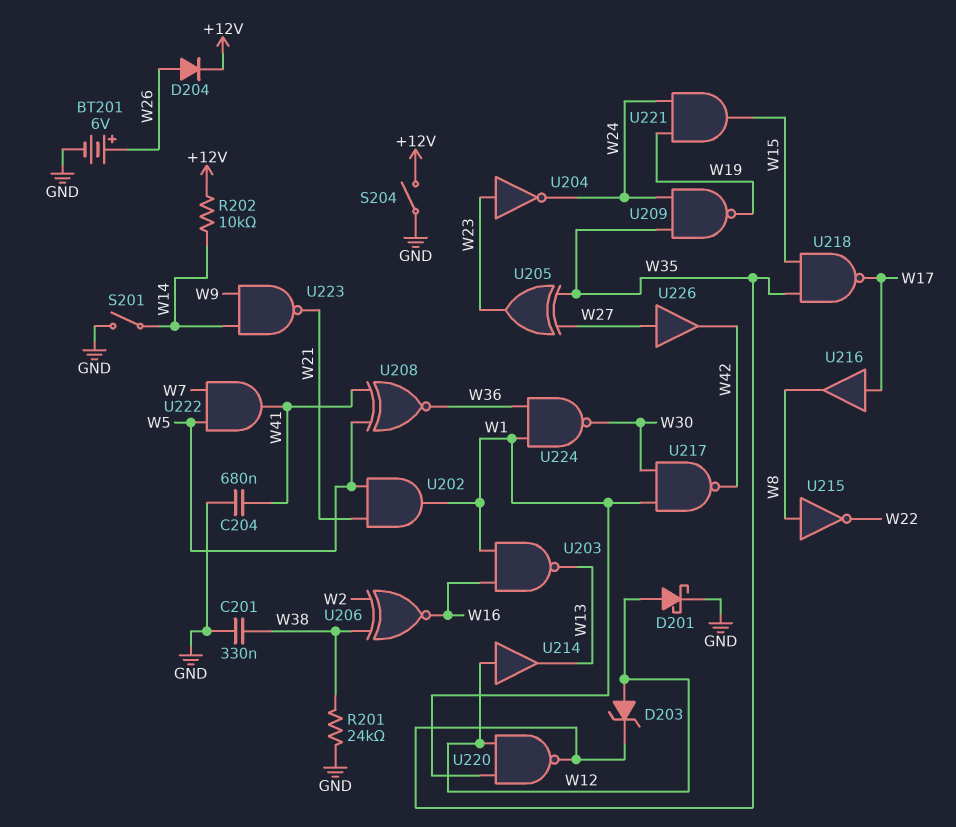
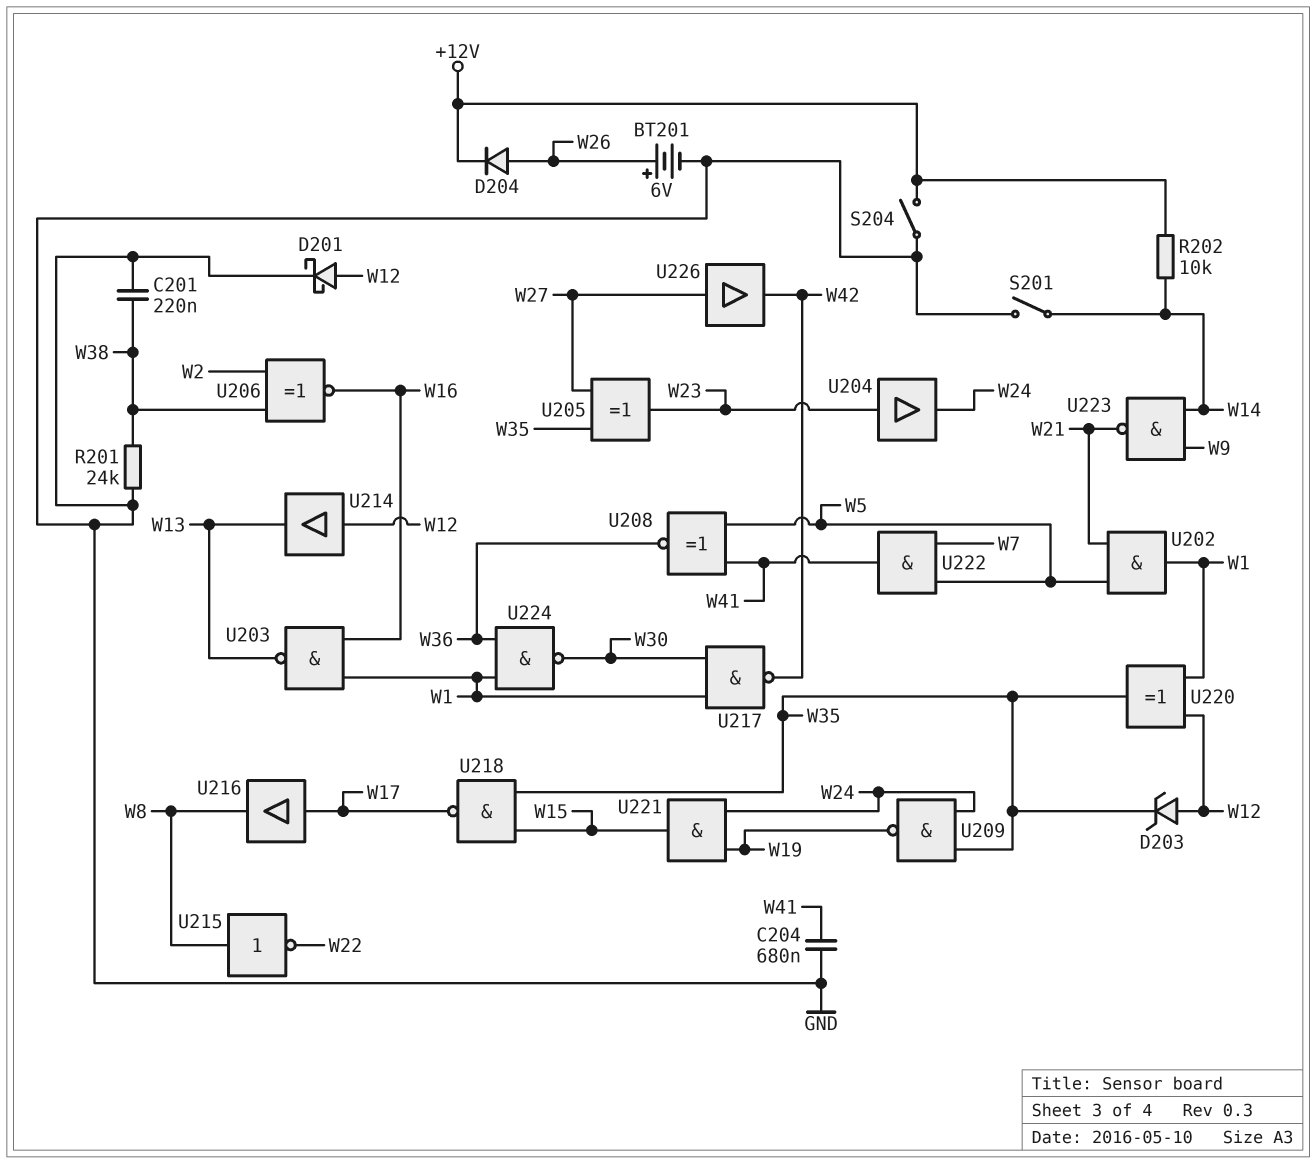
C201: 330nF (GND, W38) -> 220nF (GND, W38)
U204: NOT (in W23, out W24) -> buffer (in W23, out W24)
U220: NAND (in W1, in W12, out W35) -> XOR (in W1, in W12, out W35)

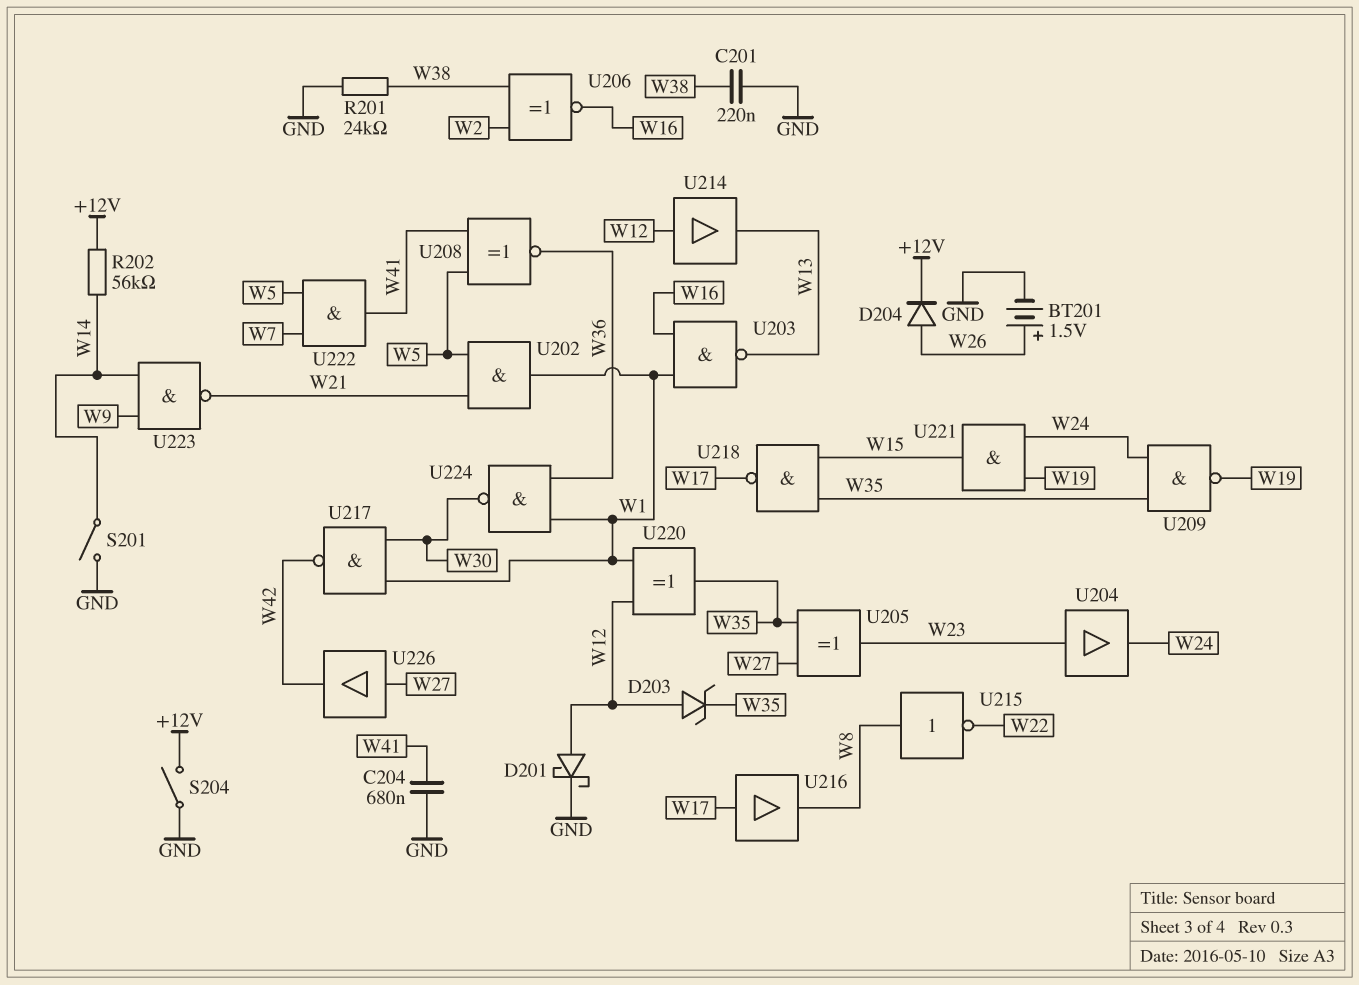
BT201: 6V (plus W26, minus GND) -> 1.5V (plus W26, minus GND)
R202: 10k (+12V, W14) -> 56k (+12V, W14)

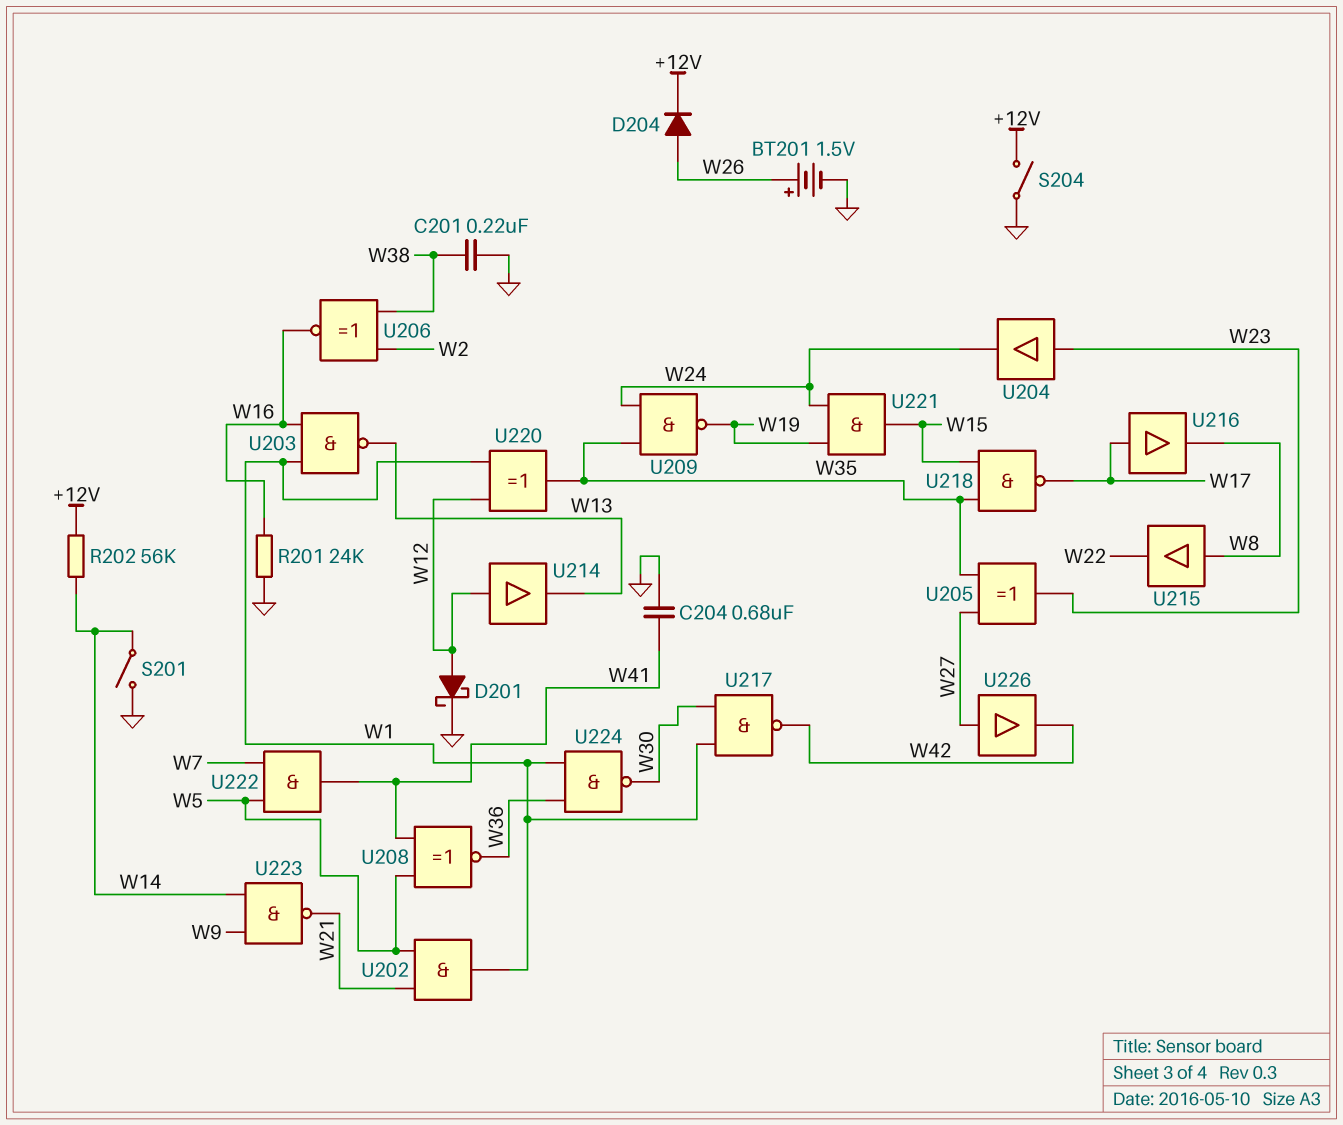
D203: zener (A W12, K W35) -> none
R201: 24k (GND, W38) -> 24k (GND, W16)
U215: NOT (in W8, out W22) -> buffer (in W8, out W22)

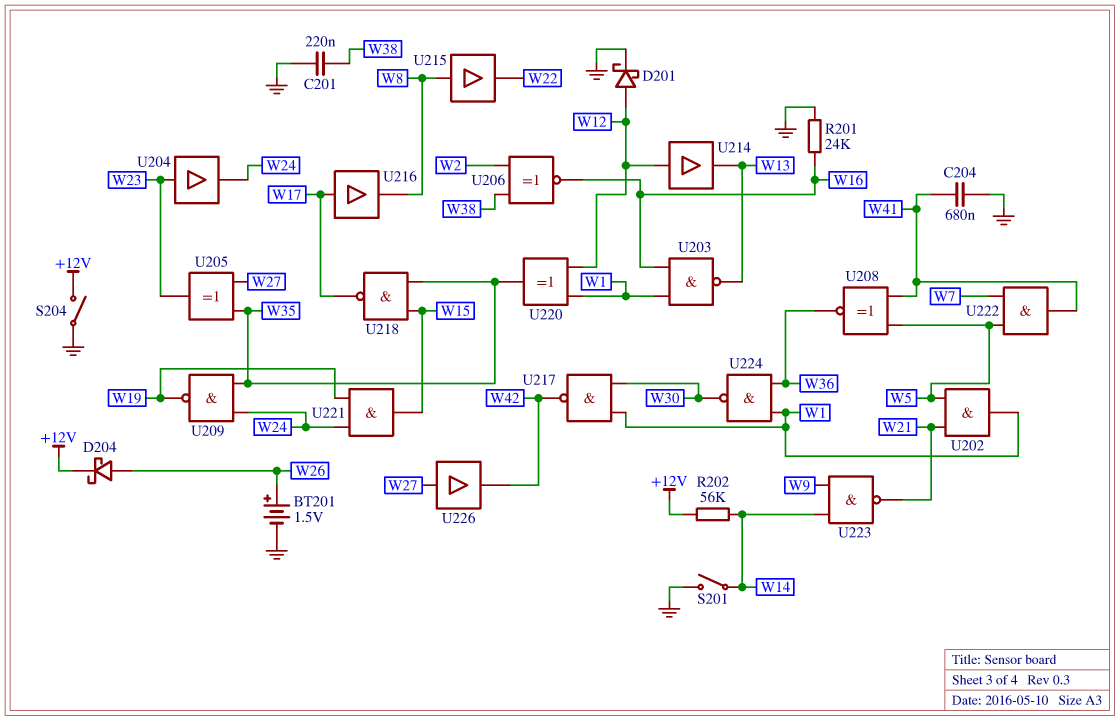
D204: diode (A W26, K +12V) -> schottky (A W26, K +12V)

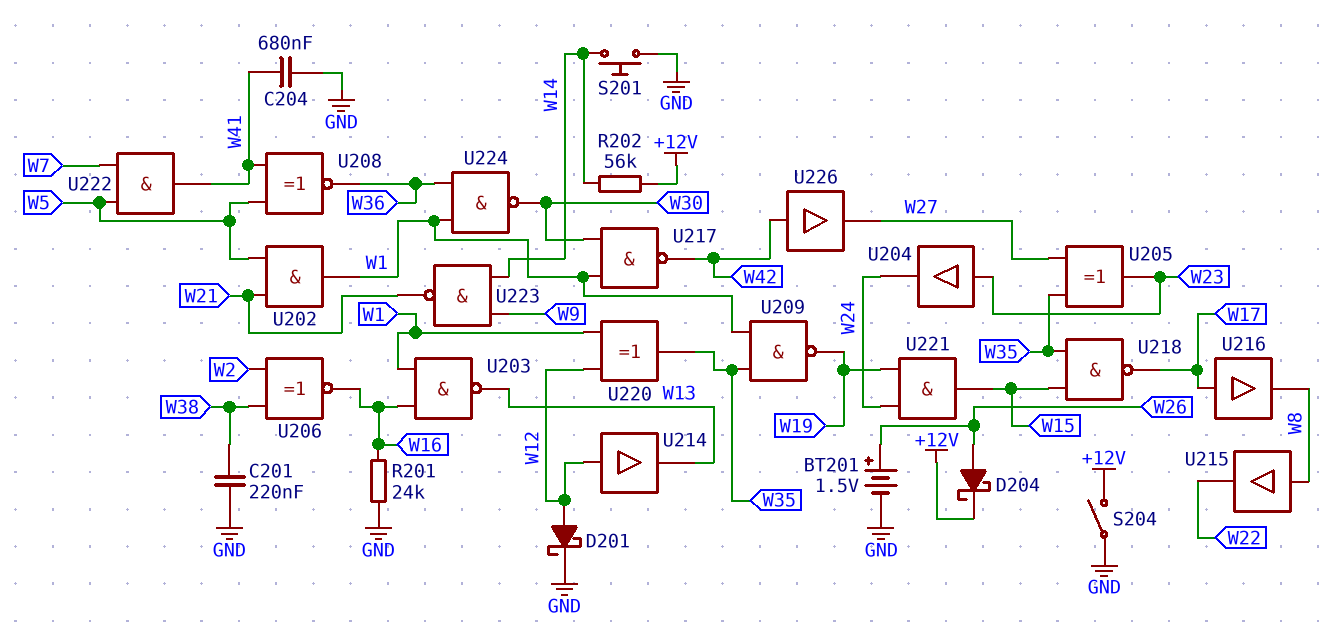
S201: switch (GND, W14) -> button (GND, W14)
U209: NAND (in W24, in W35, out W19) -> NAND (in W1, in W35, out W19)
U226: buffer (in W27, out W42) -> buffer (in W42, out W27)

